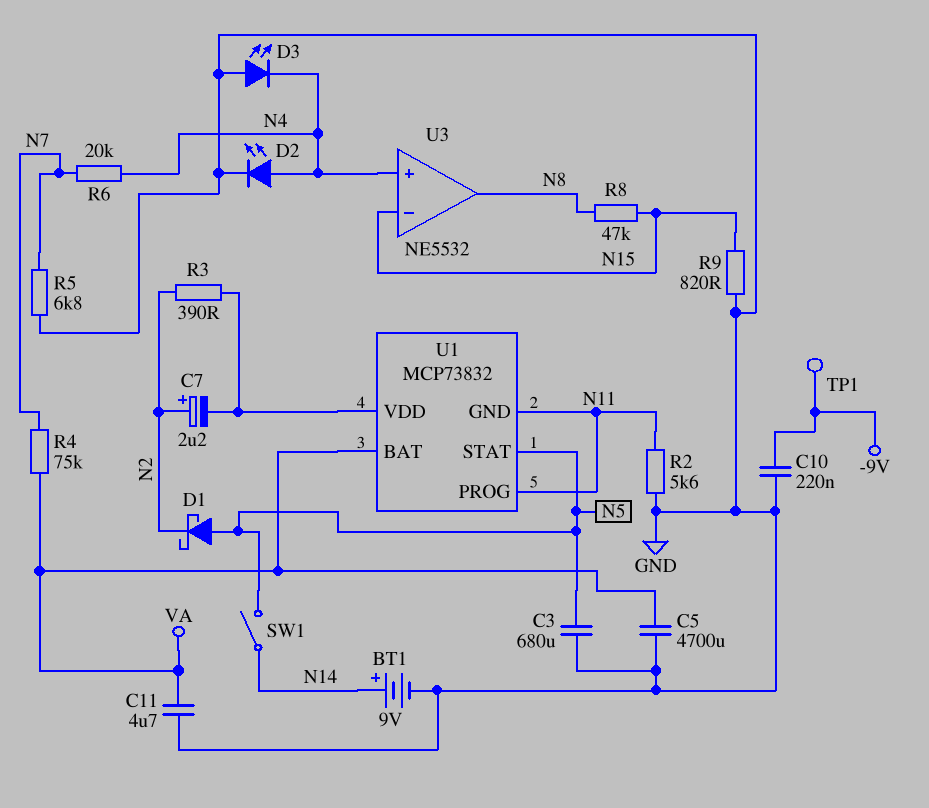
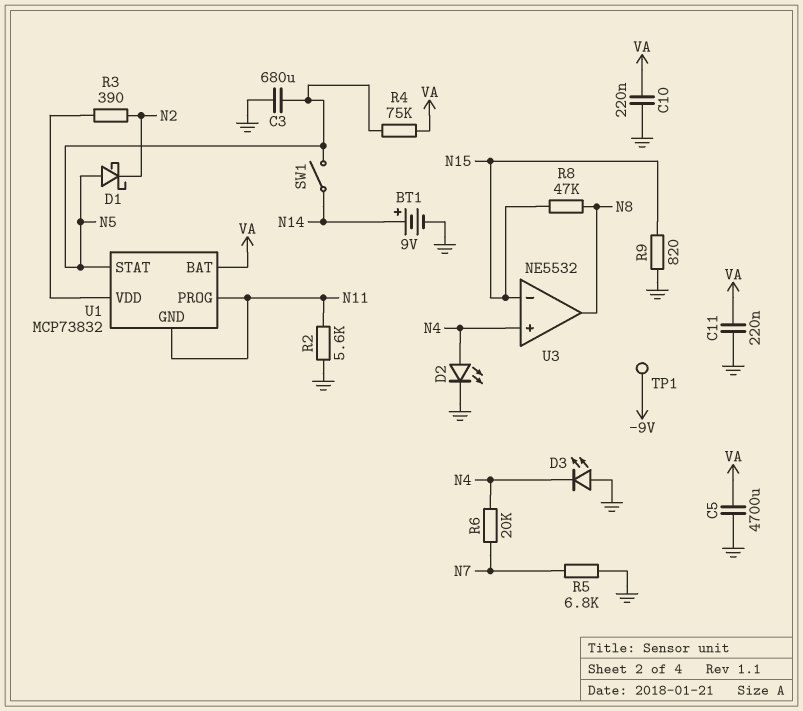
C7: 2.2uF (plus N2, minus U1/VDD) -> none
C10: 220nF (-9V, GND) -> 220nF (GND, VA)
C11: 4.7uF (GND, VA) -> 220nF (GND, VA)
R4: 75k (N7, VA) -> 75k (N5, VA)

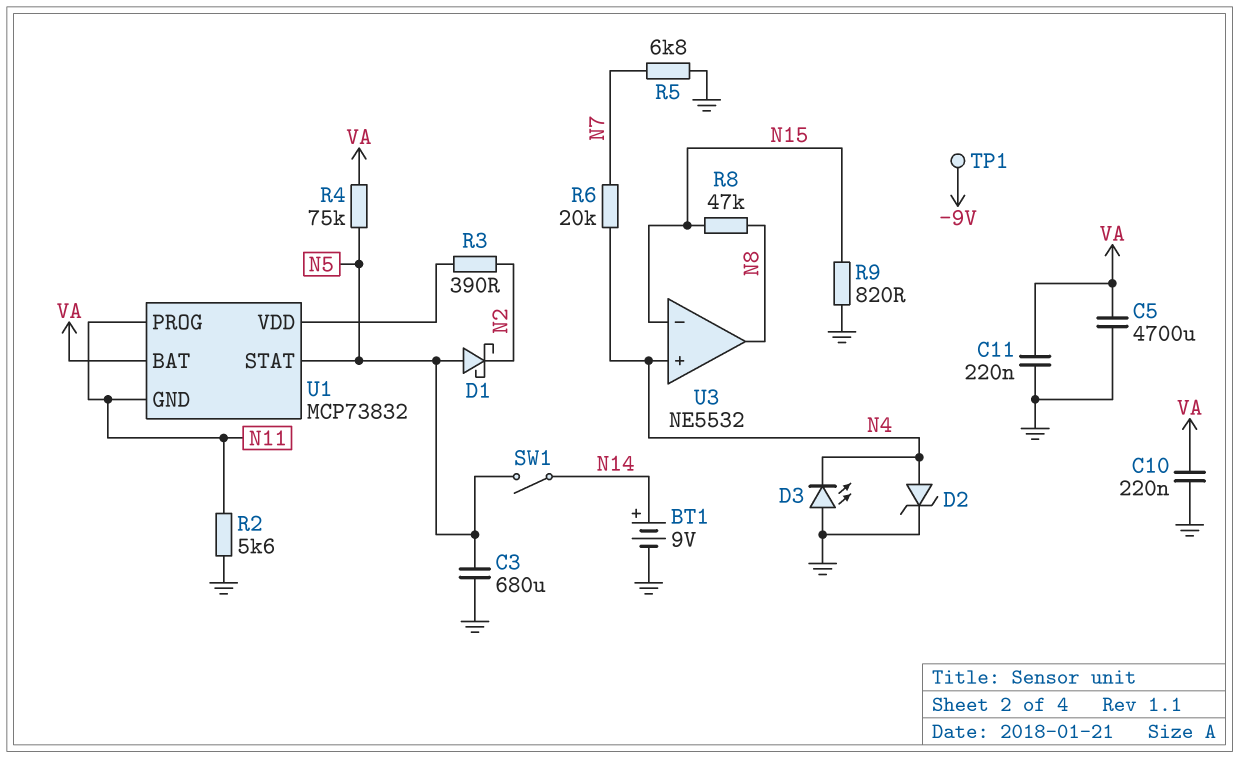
D2: LED (A N4, K GND) -> zener (A N4, K GND)

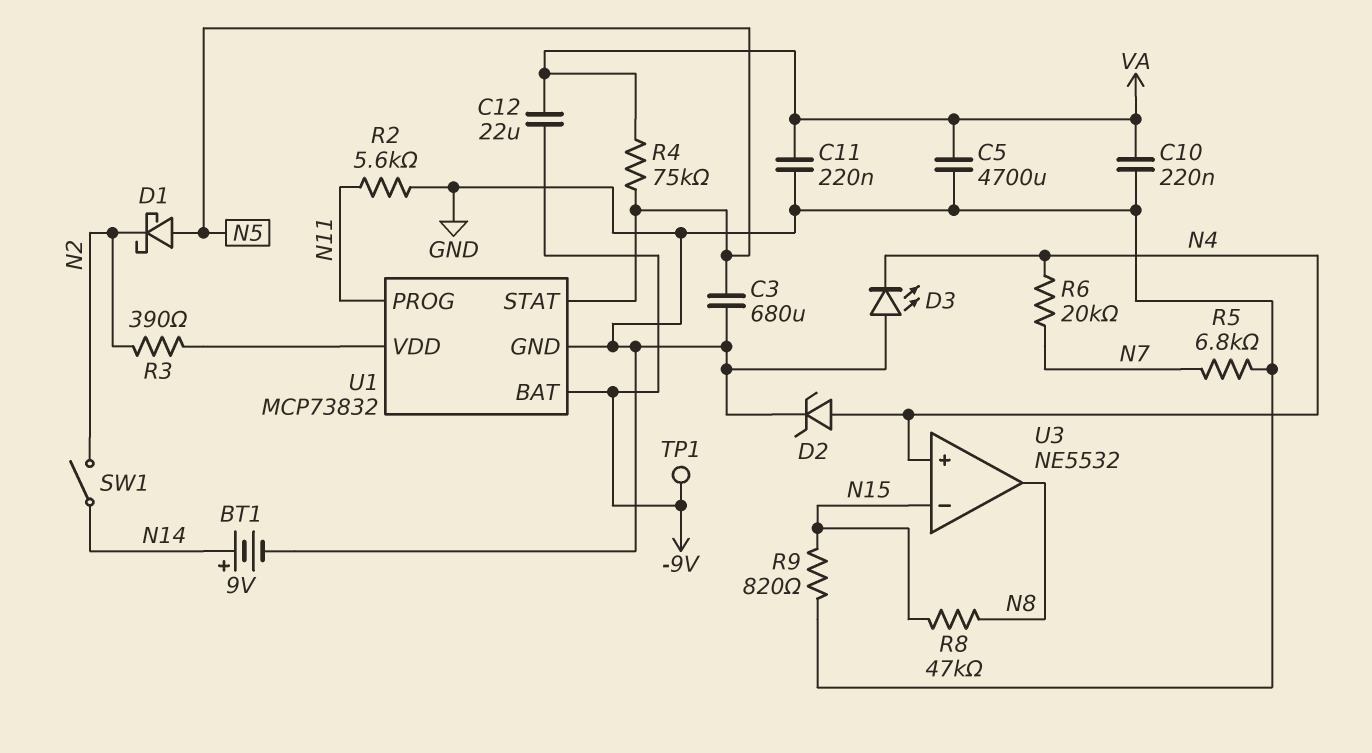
C12: none -> 22uF (-9V, VA)
SW1: switch (N5, N14) -> switch (N2, N14)
U1 pin BAT: VA -> -9V
U1 pin GND: N11 -> GND

